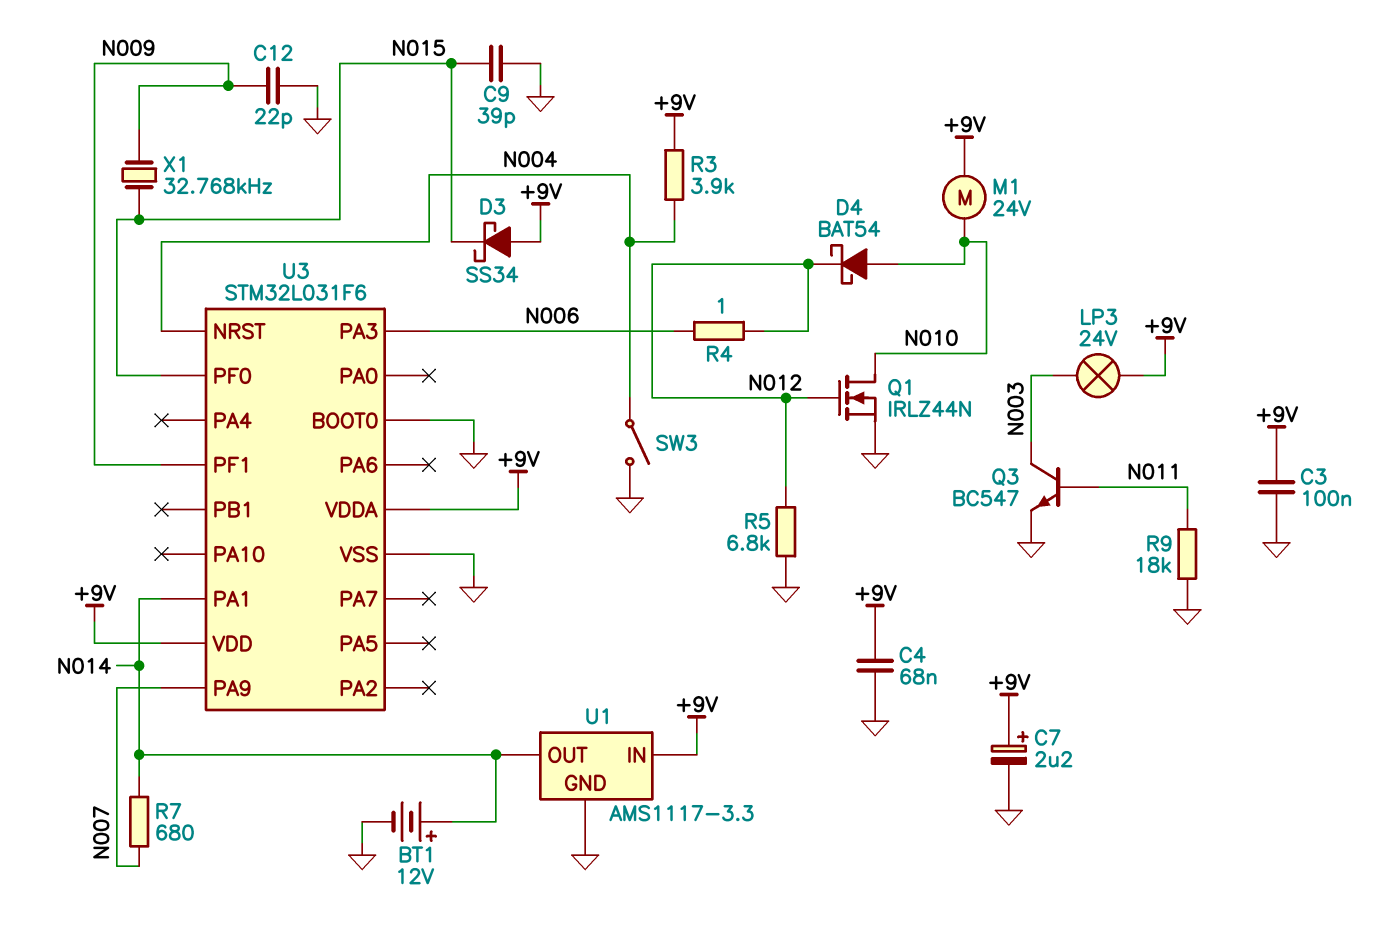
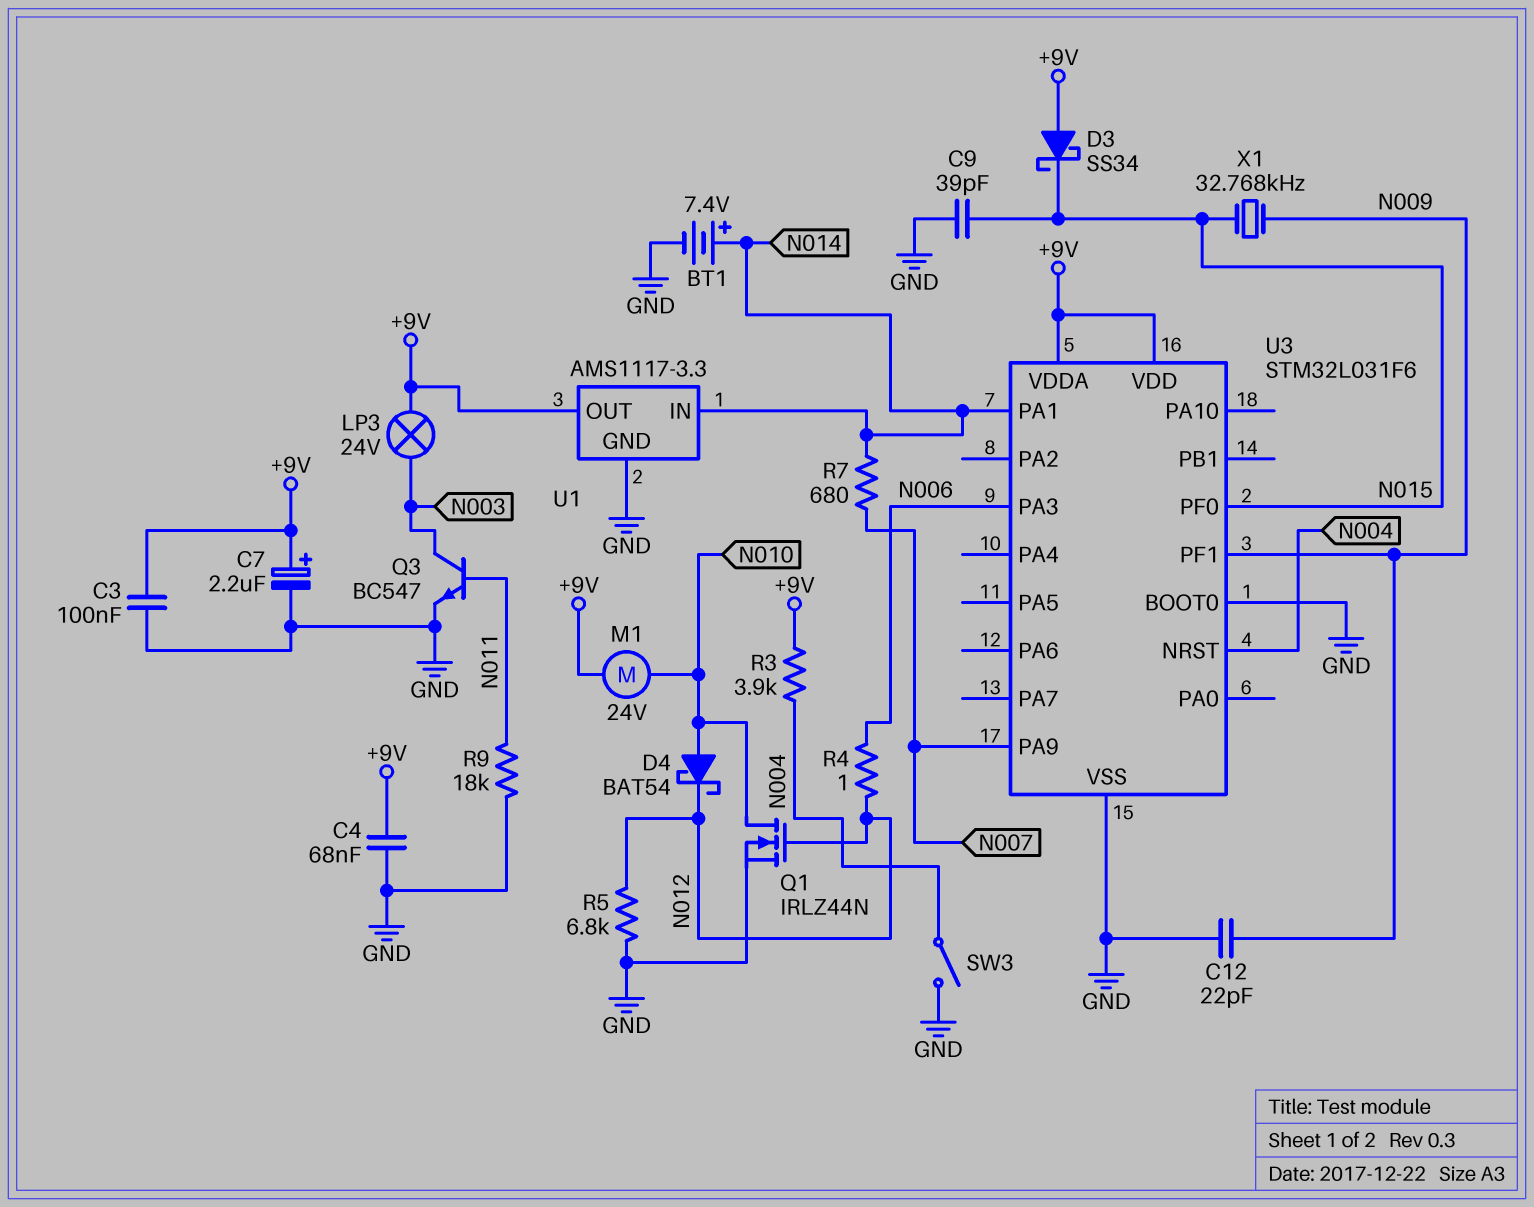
BT1: 12V (plus N014, minus GND) -> 7.4V (plus N014, minus GND)
U1 pin IN: +9V -> N014
U1 pin OUT: N014 -> +9V

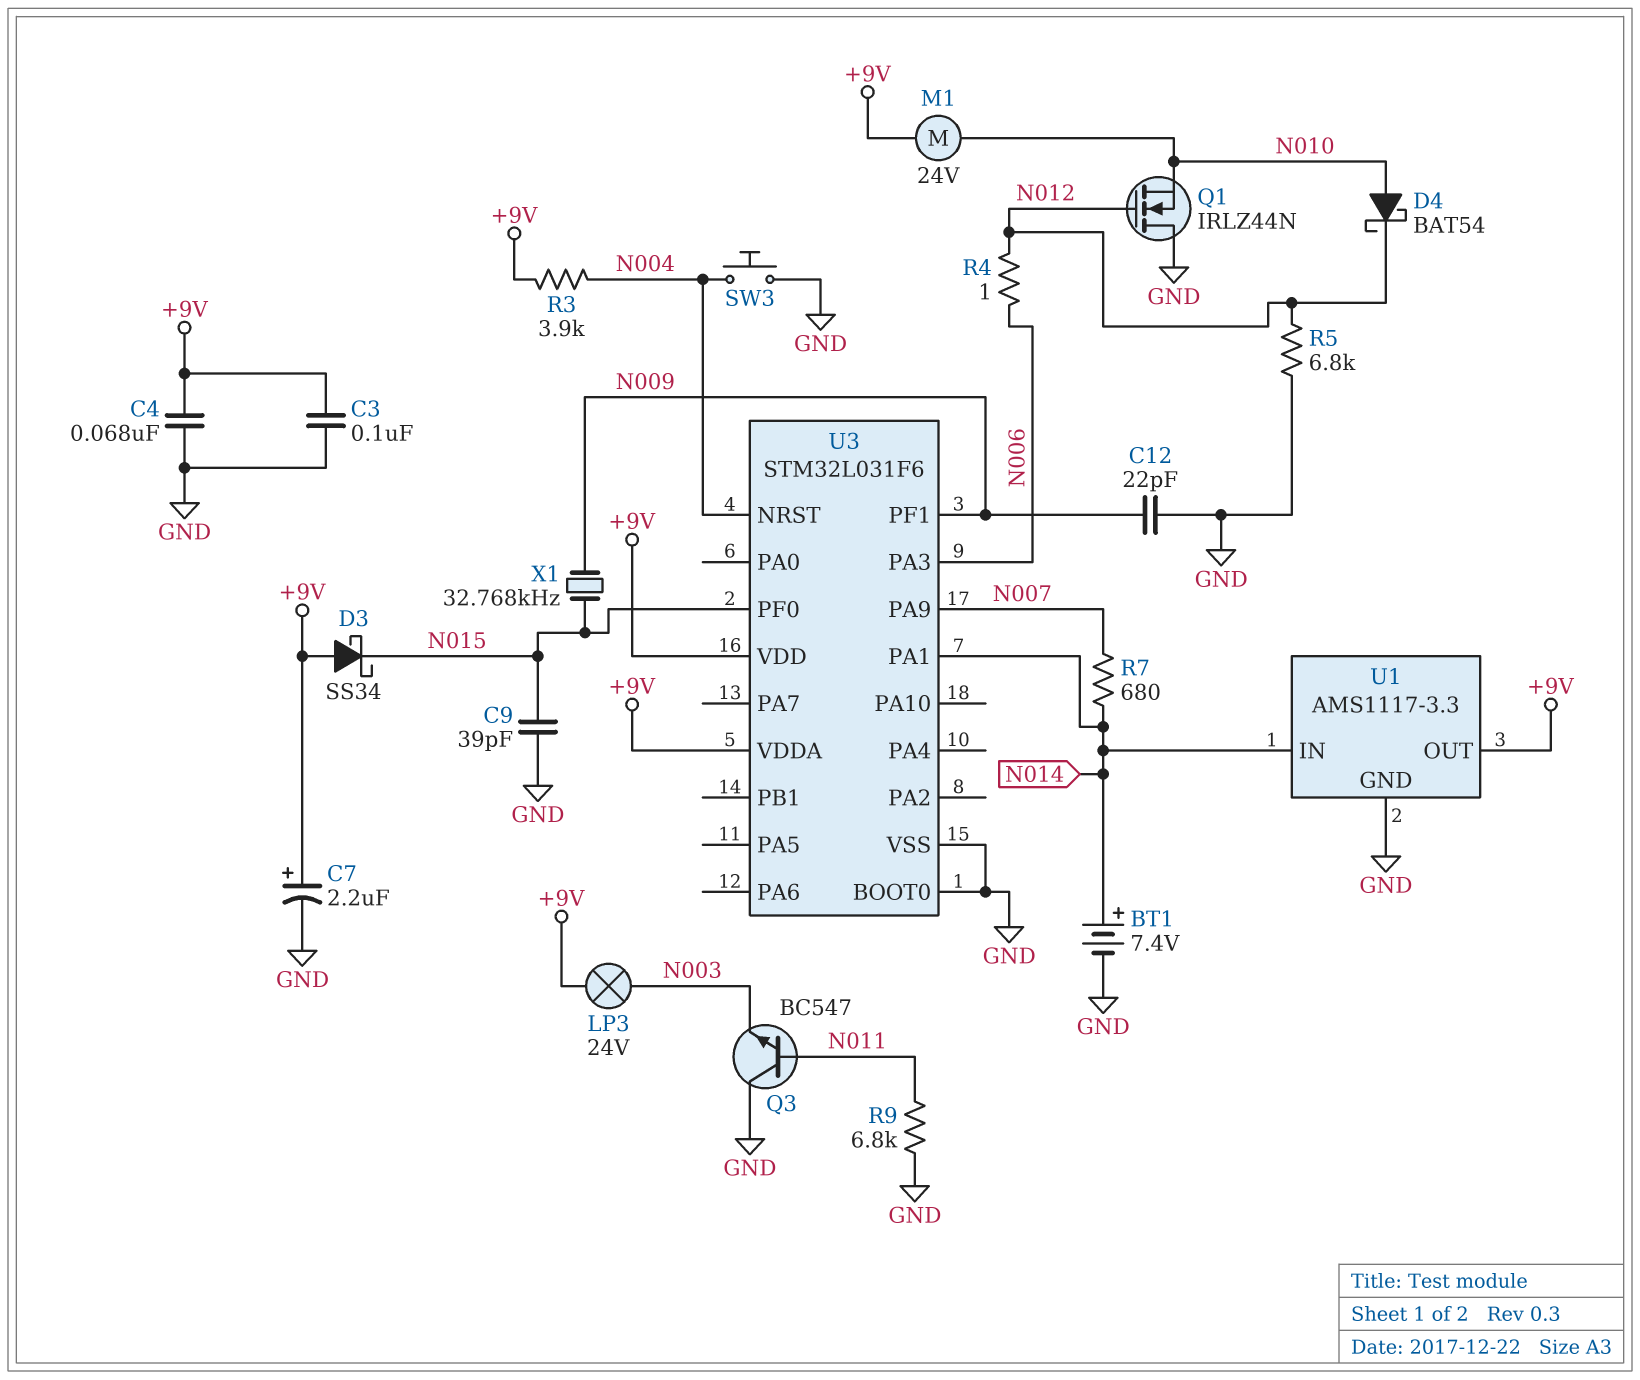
Q1: NMOS IRLZ44N (G N012, D N010, S GND) -> NMOS IRLZ44N (G N012, D GND, S N010)
Q3: NPN BC547 (B N011, C N003, E GND) -> NPN BC547 (B N011, C GND, E N003)
R9: 18k (GND, N011) -> 6.8k (GND, N011)
SW3: switch (GND, N004) -> button (GND, N004)

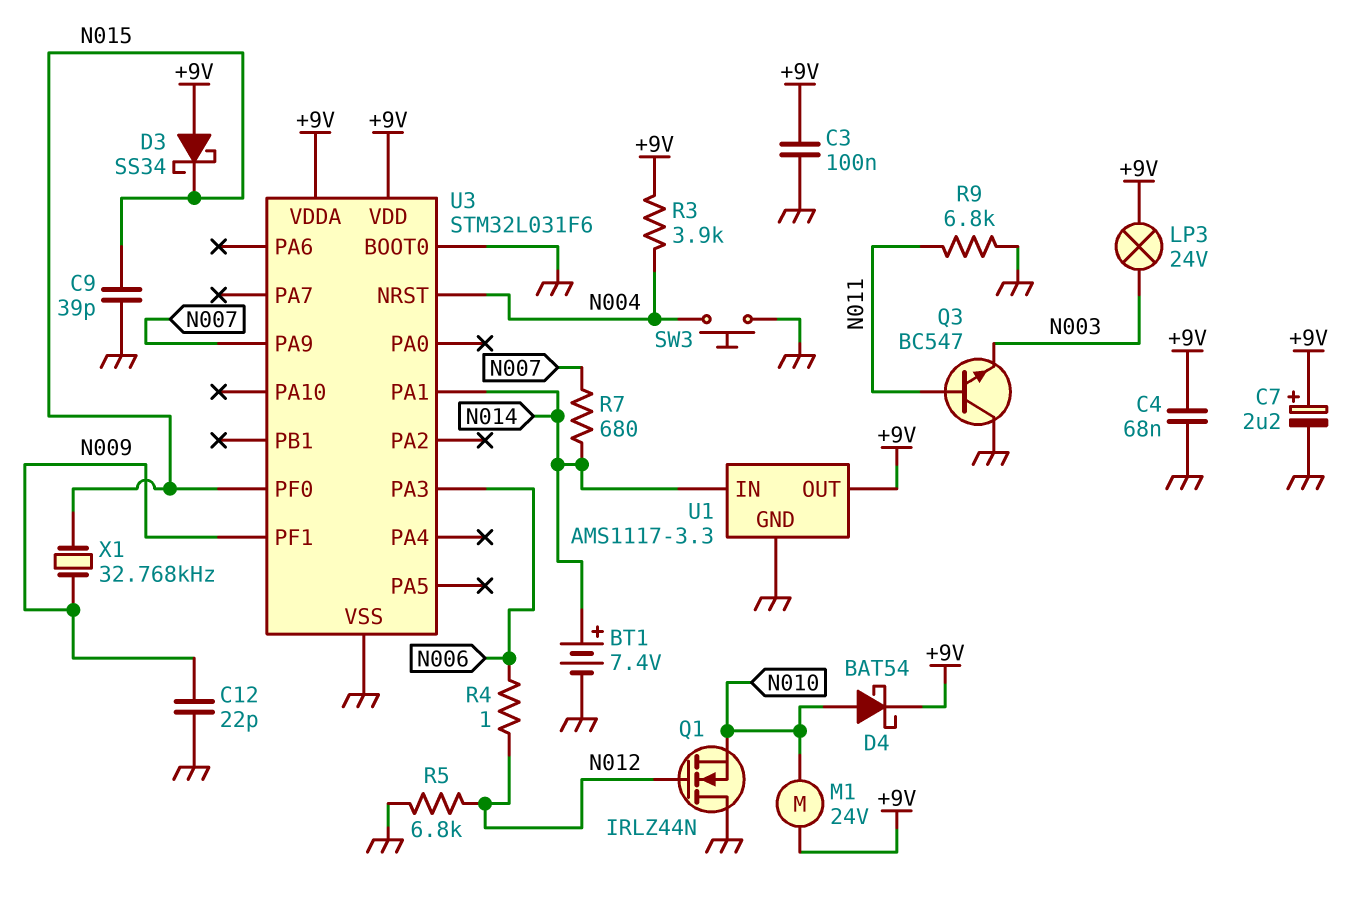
D4: schottky BAT54 (A N010, K N012) -> schottky BAT54 (A N010, K +9V)

